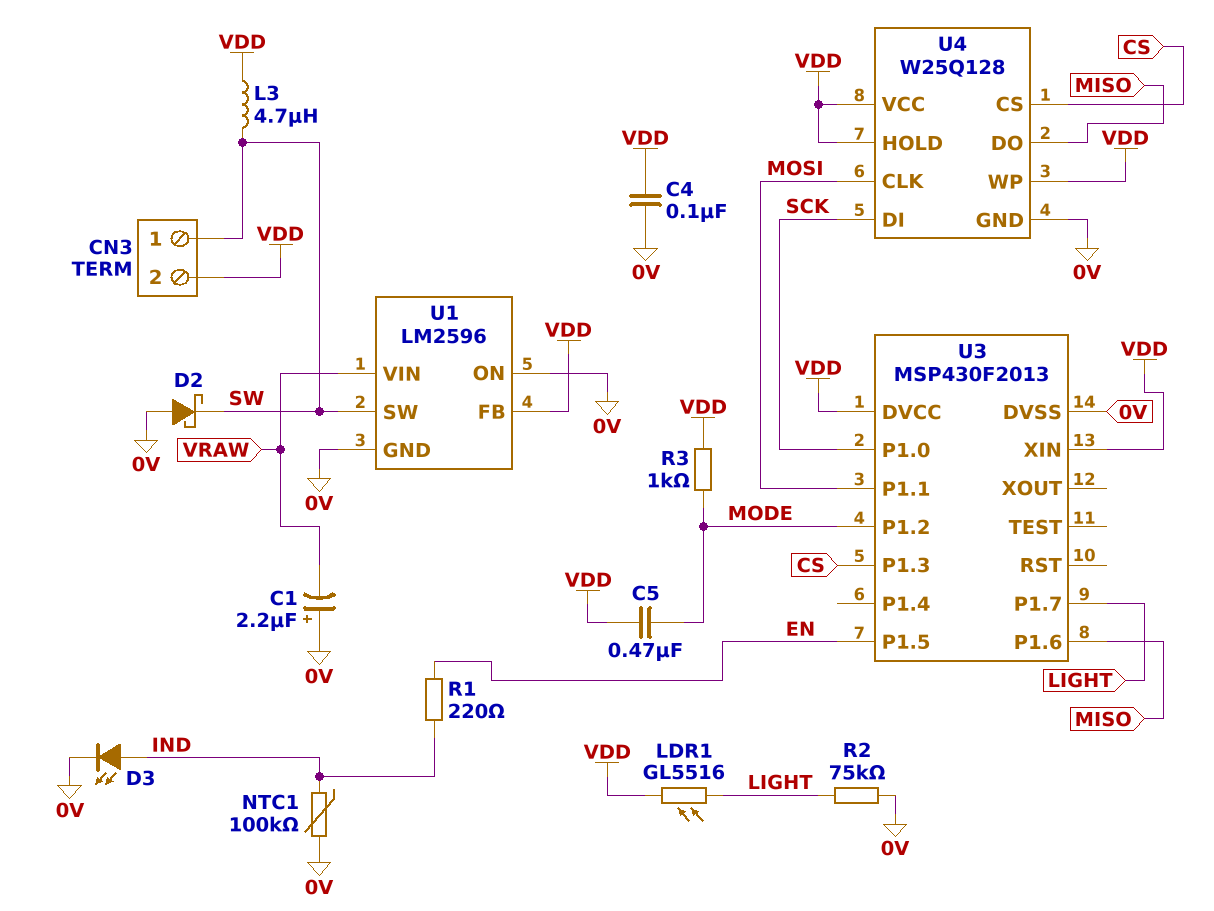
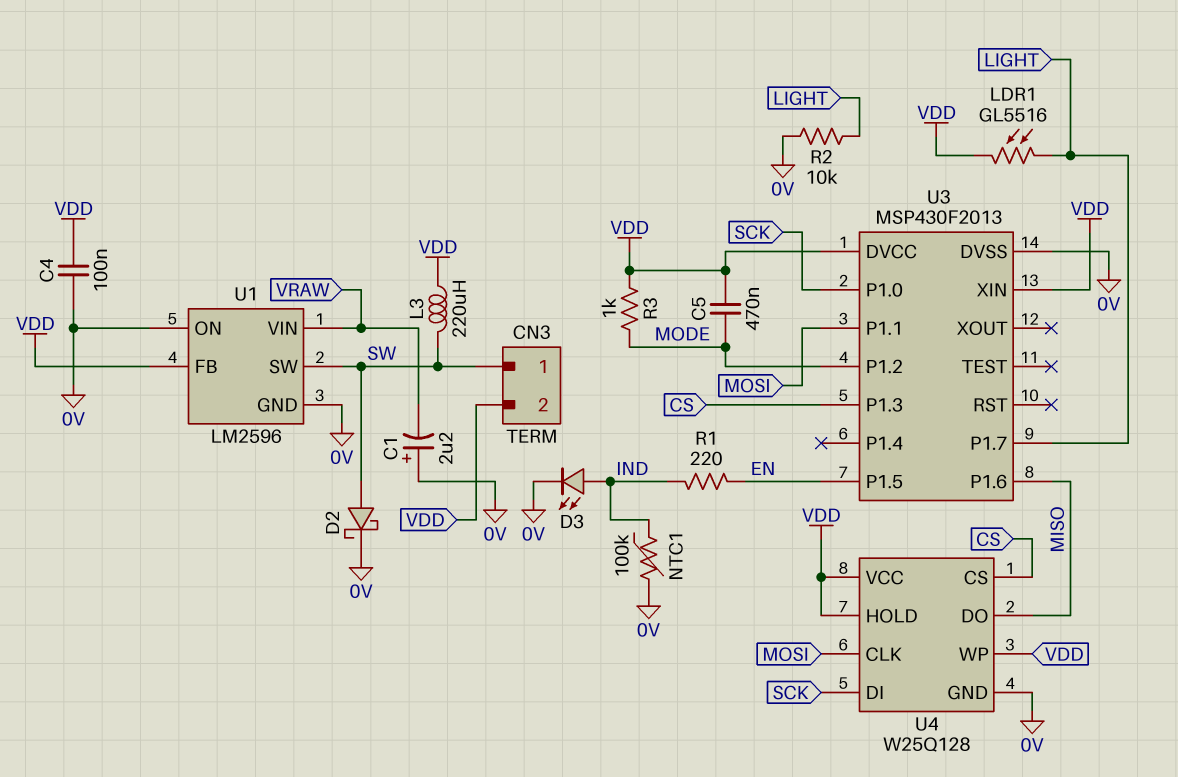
D2: schottky (A 0V, K SW) -> schottky (A SW, K 0V)
L3: 4.7uH (SW, VDD) -> 220uH (SW, VDD)
R2: 75k (0V, LIGHT) -> 10k (0V, LIGHT)

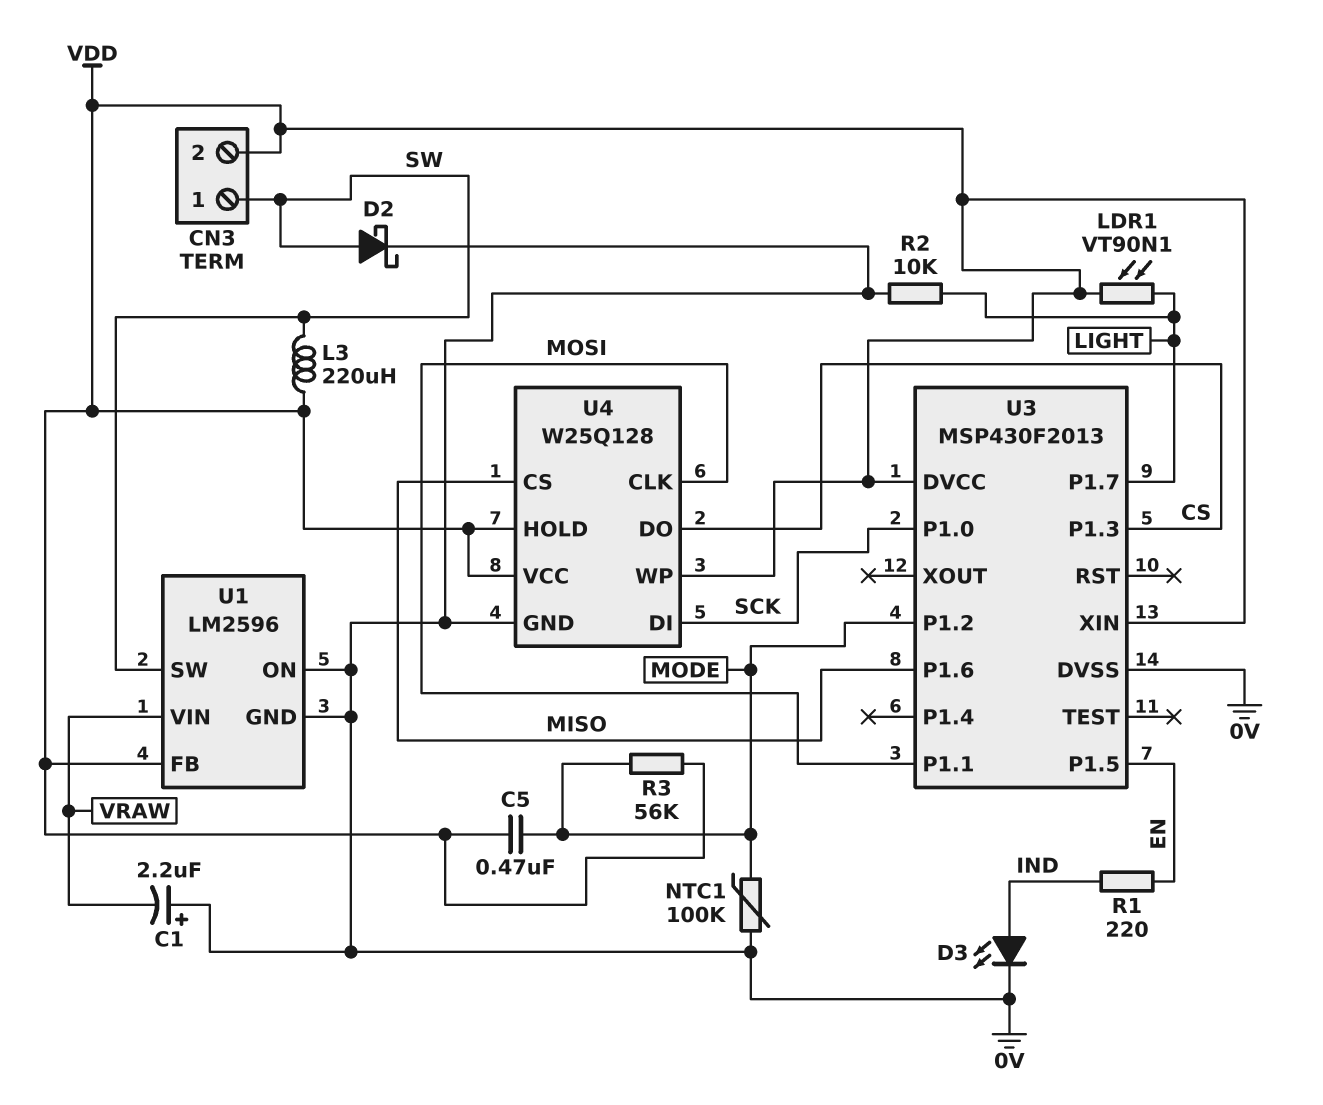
C4: 100nF (0V, VDD) -> none
LDR1: GL5516 (LIGHT, VDD) -> VT90N1 (LIGHT, VDD)
NTC1: 100k (0V, IND) -> 100k (0V, MODE)
R3: 1k (MODE, VDD) -> 56k (MODE, VDD)
U4 pin CS: CS -> MISO
U4 pin DO: MISO -> CS

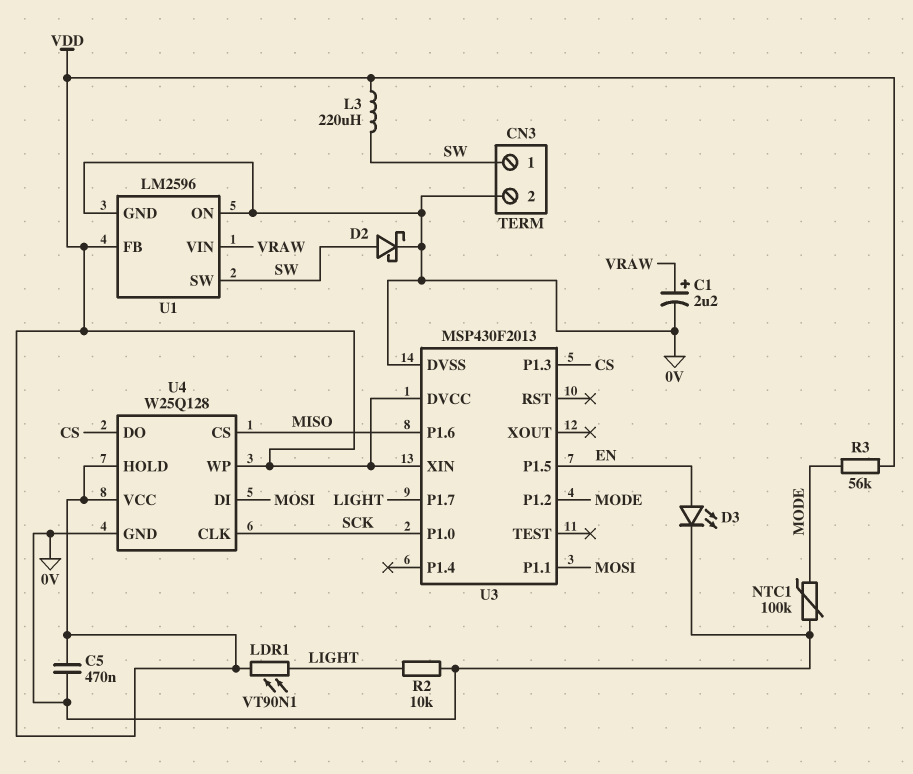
C1: 2.2uF (plus 0V, minus VRAW) -> 2.2uF (plus VRAW, minus 0V)
C5: 470nF (MODE, VDD) -> 470nF (0V, VDD)
CN3 pin 2: VDD -> 0V
D3: LED (A IND, K 0V) -> LED (A EN, K 0V)
R1: 220 (EN, IND) -> none
U4 pin CLK: MOSI -> SCK
U4 pin DI: SCK -> MOSI

